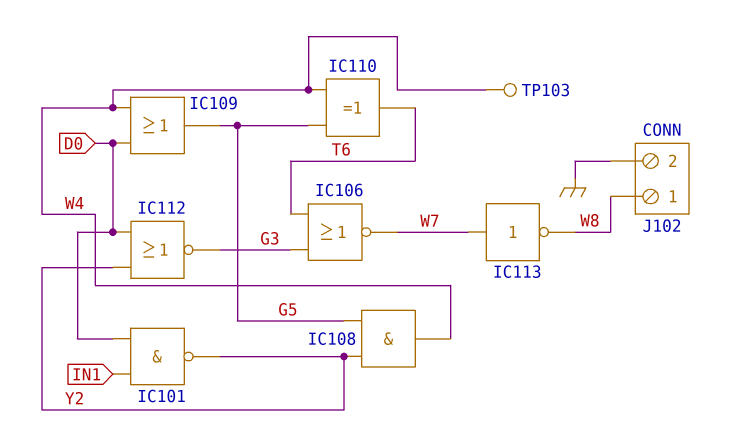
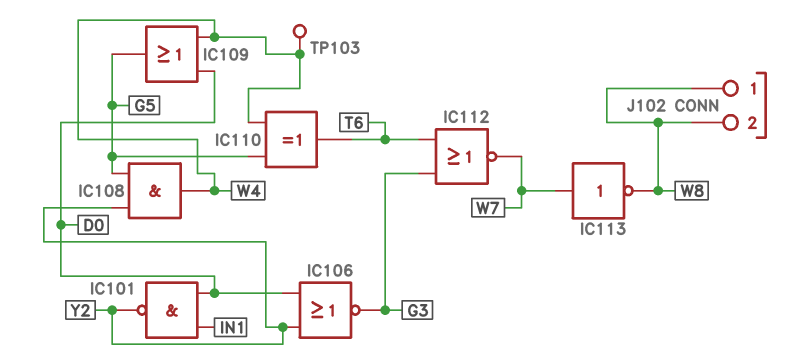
IC106: NOR (in G3, in T6, out W7) -> NOR (in D0, in Y2, out G3)
IC112: NOR (in D0, in Y2, out G3) -> NOR (in G3, in T6, out W7)
J102 pin 2: GND -> W8

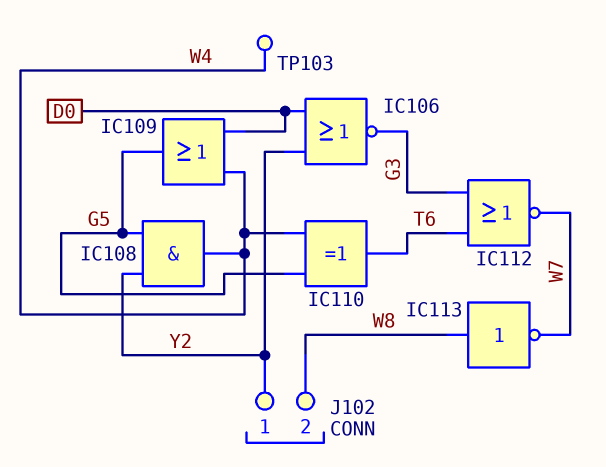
IC101: NAND (in D0, in IN1, out Y2) -> none
IC113: NOT (in W7, out W8) -> NOT (in W8, out W7)
J102 pin 1: W8 -> Y2

